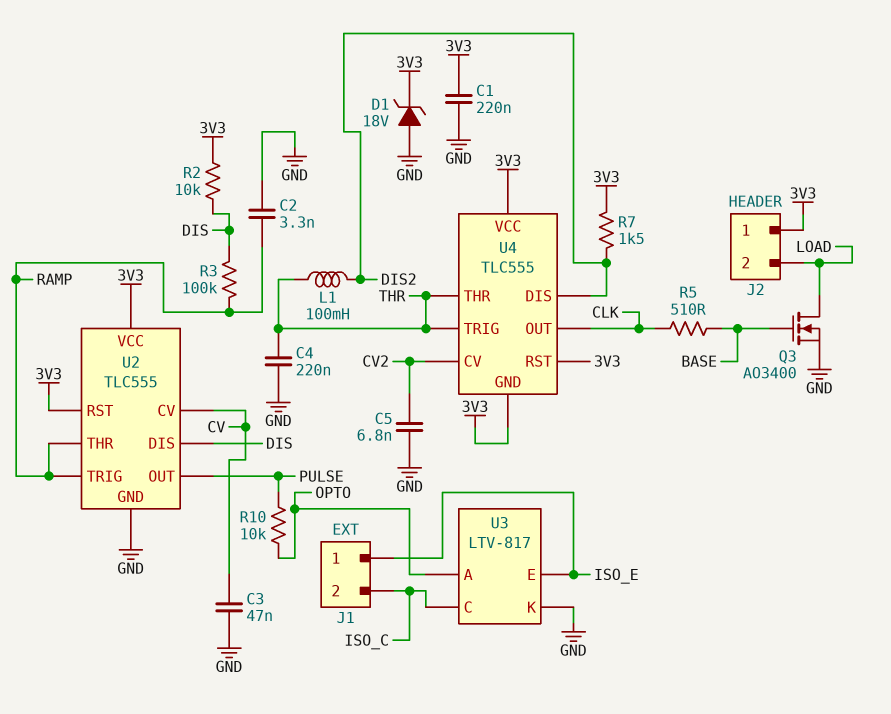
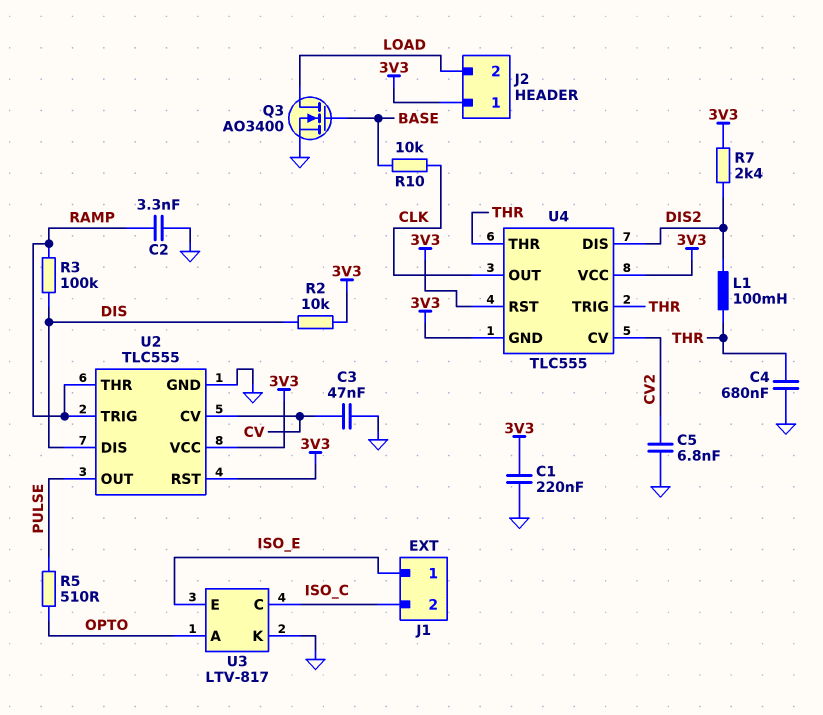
C4: 220nF (GND, THR) -> 680nF (GND, THR)
D1: zener 18V (A GND, K 3V3) -> none
R5: 510 (BASE, CLK) -> 510 (OPTO, PULSE)
R7: 1.5k (3V3, DIS2) -> 2.4k (3V3, DIS2)
R10: 10k (OPTO, PULSE) -> 10k (BASE, CLK)

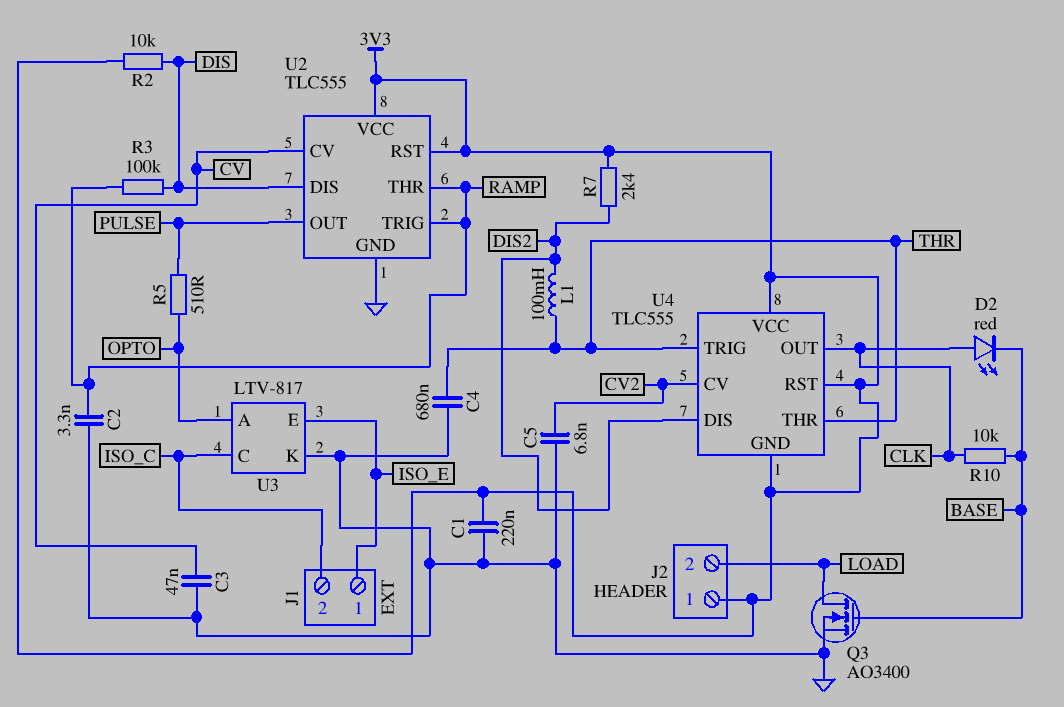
D2: none -> LED red (A CLK, K BASE)

